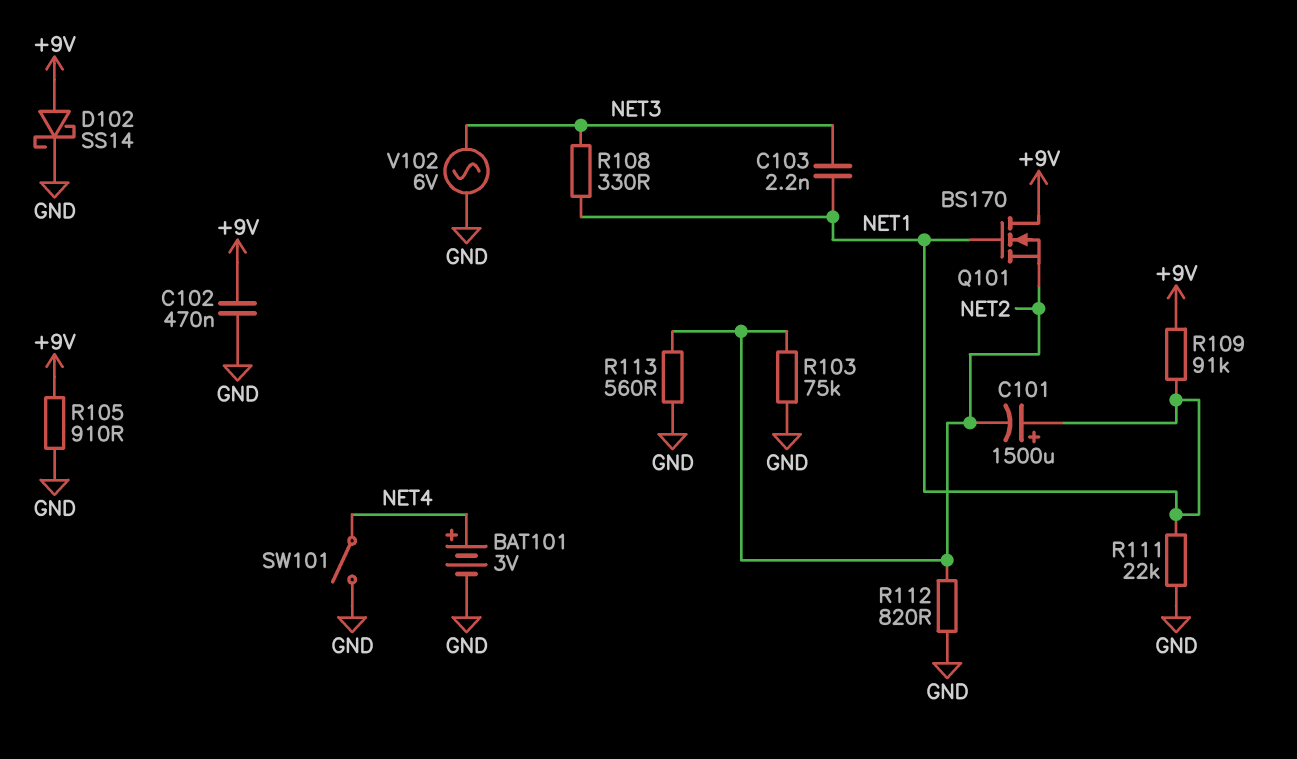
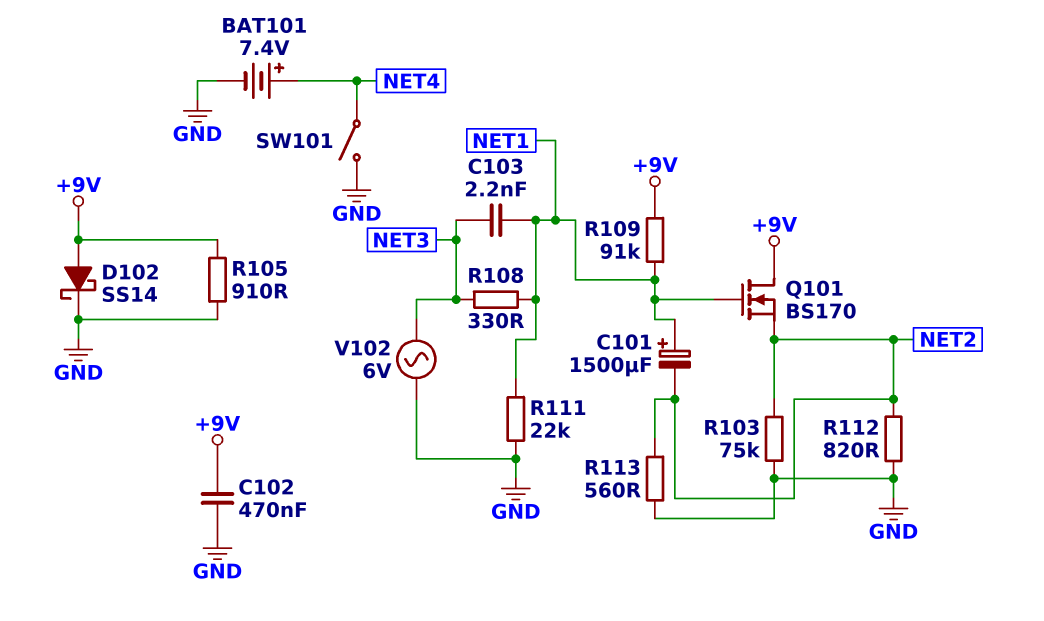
BAT101: 3V (plus NET4, minus GND) -> 7.4V (plus NET4, minus GND)

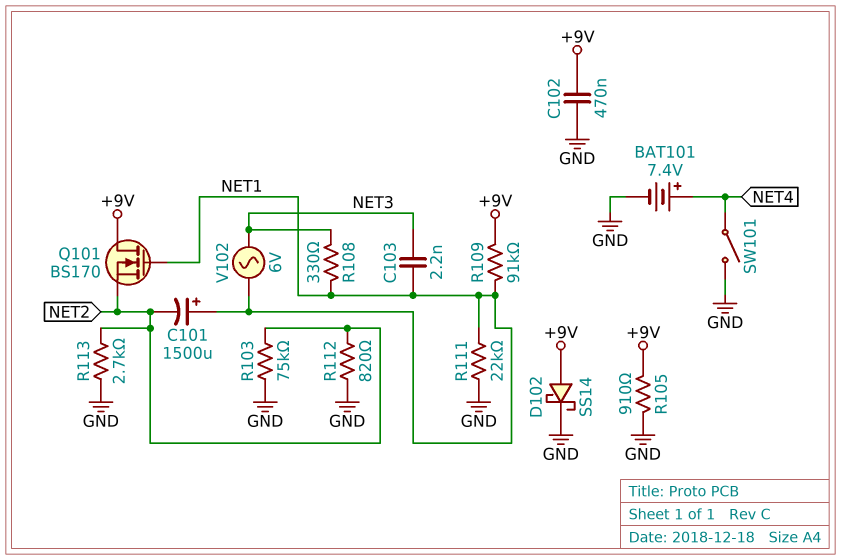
R113: 560 (GND, NET2) -> 2.7k (GND, NET2)
V102: AC 6V (GND, NET3) -> AC 6V (NET1, NET3)

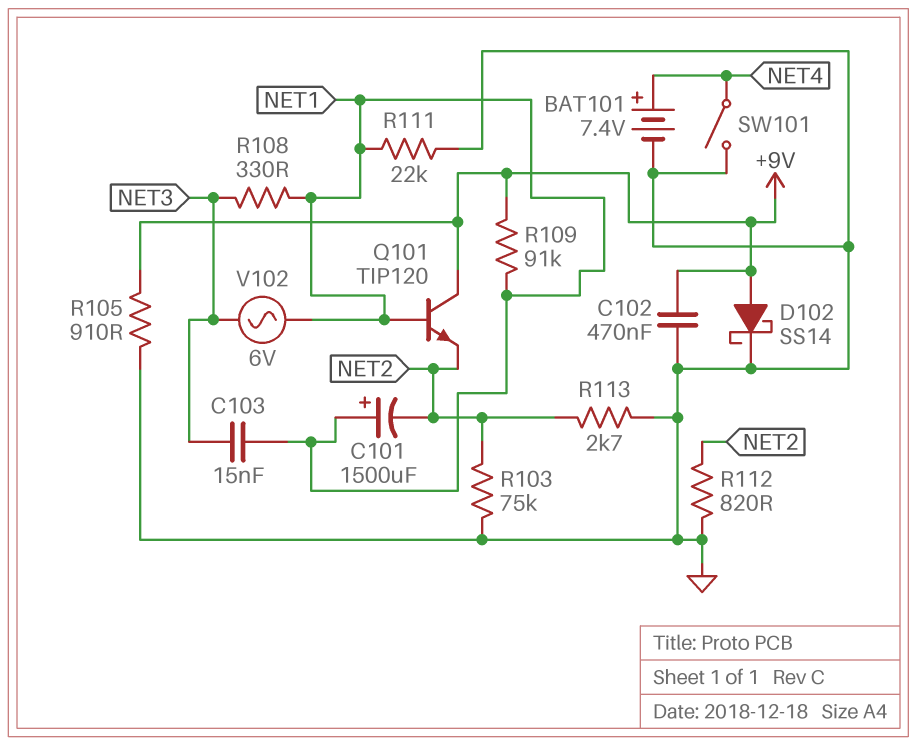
C103: 2.2nF (NET1, NET3) -> 15nF (NET1, NET3)
Q101: NMOS BS170 (G NET1, D +9V, S NET2) -> NPN TIP120 (B NET1, C +9V, E NET2)

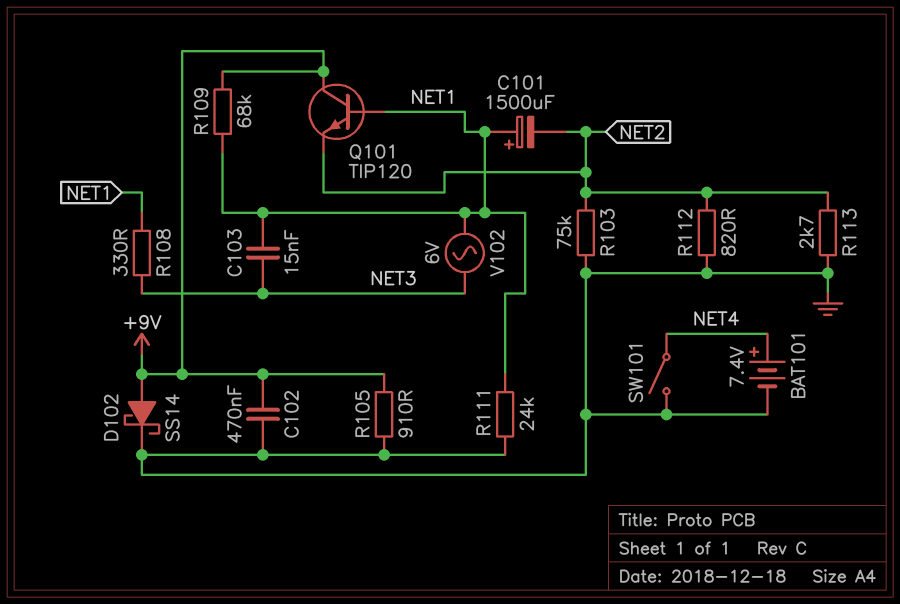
R109: 91k (+9V, NET1) -> 68k (+9V, NET1)
R111: 22k (GND, NET1) -> 24k (GND, NET1)

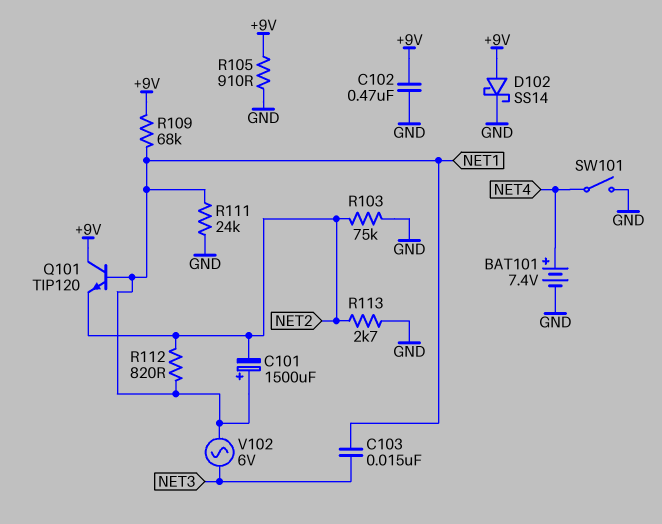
R108: 330 (NET1, NET3) -> none
R112: 820 (GND, NET2) -> 820 (NET1, NET2)

